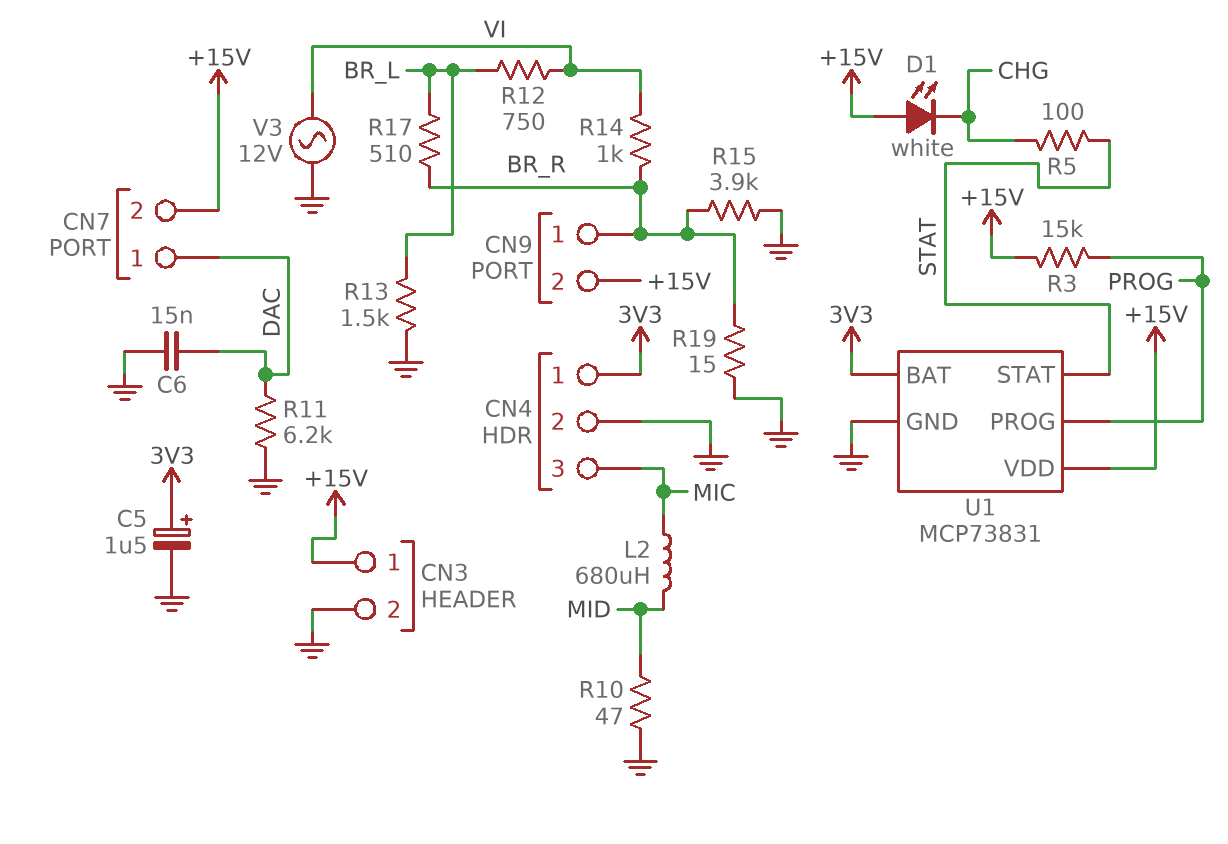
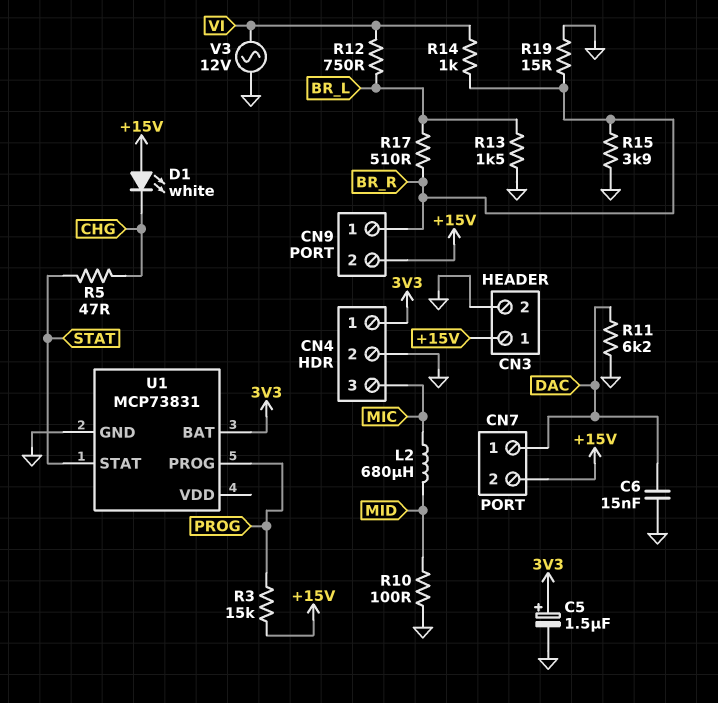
R5: 100 (CHG, STAT) -> 47 (CHG, STAT)
R10: 47 (GND, MID) -> 100 (GND, MID)
U1 pin VDD: +15V -> none

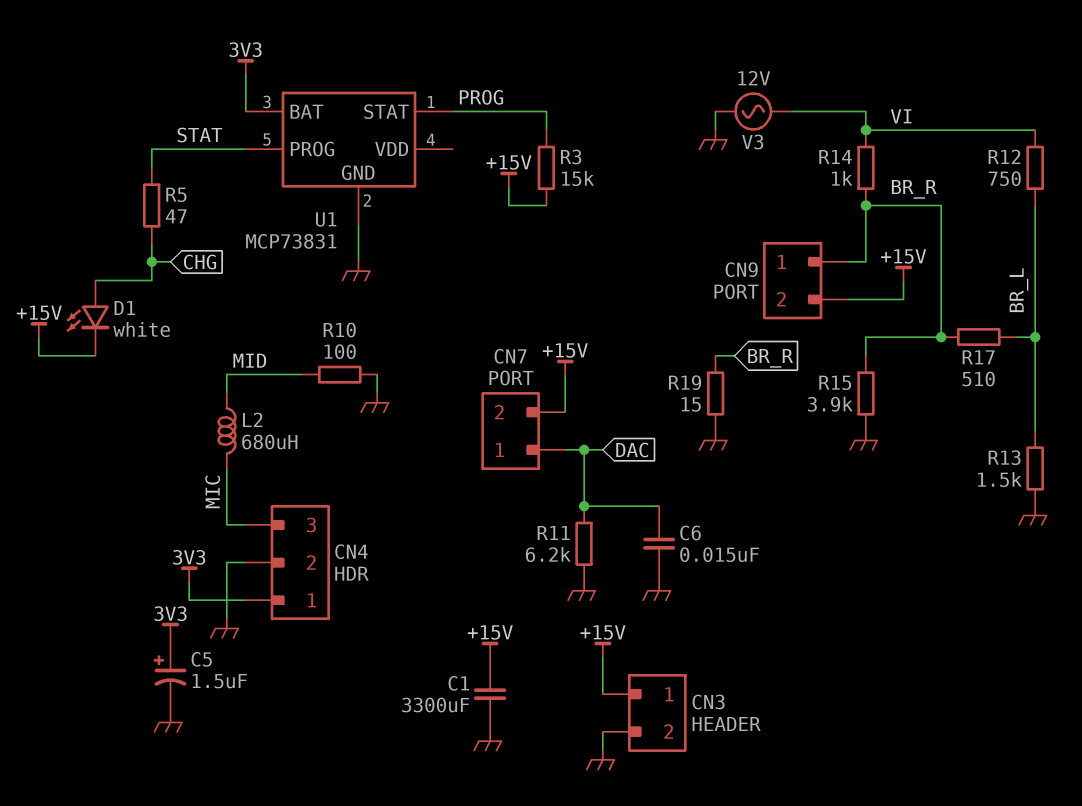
C1: none -> 3300uF (+15V, GND)
D1: LED white (A +15V, K CHG) -> LED white (A CHG, K +15V)
U1 pin PROG: PROG -> STAT
U1 pin STAT: STAT -> PROG

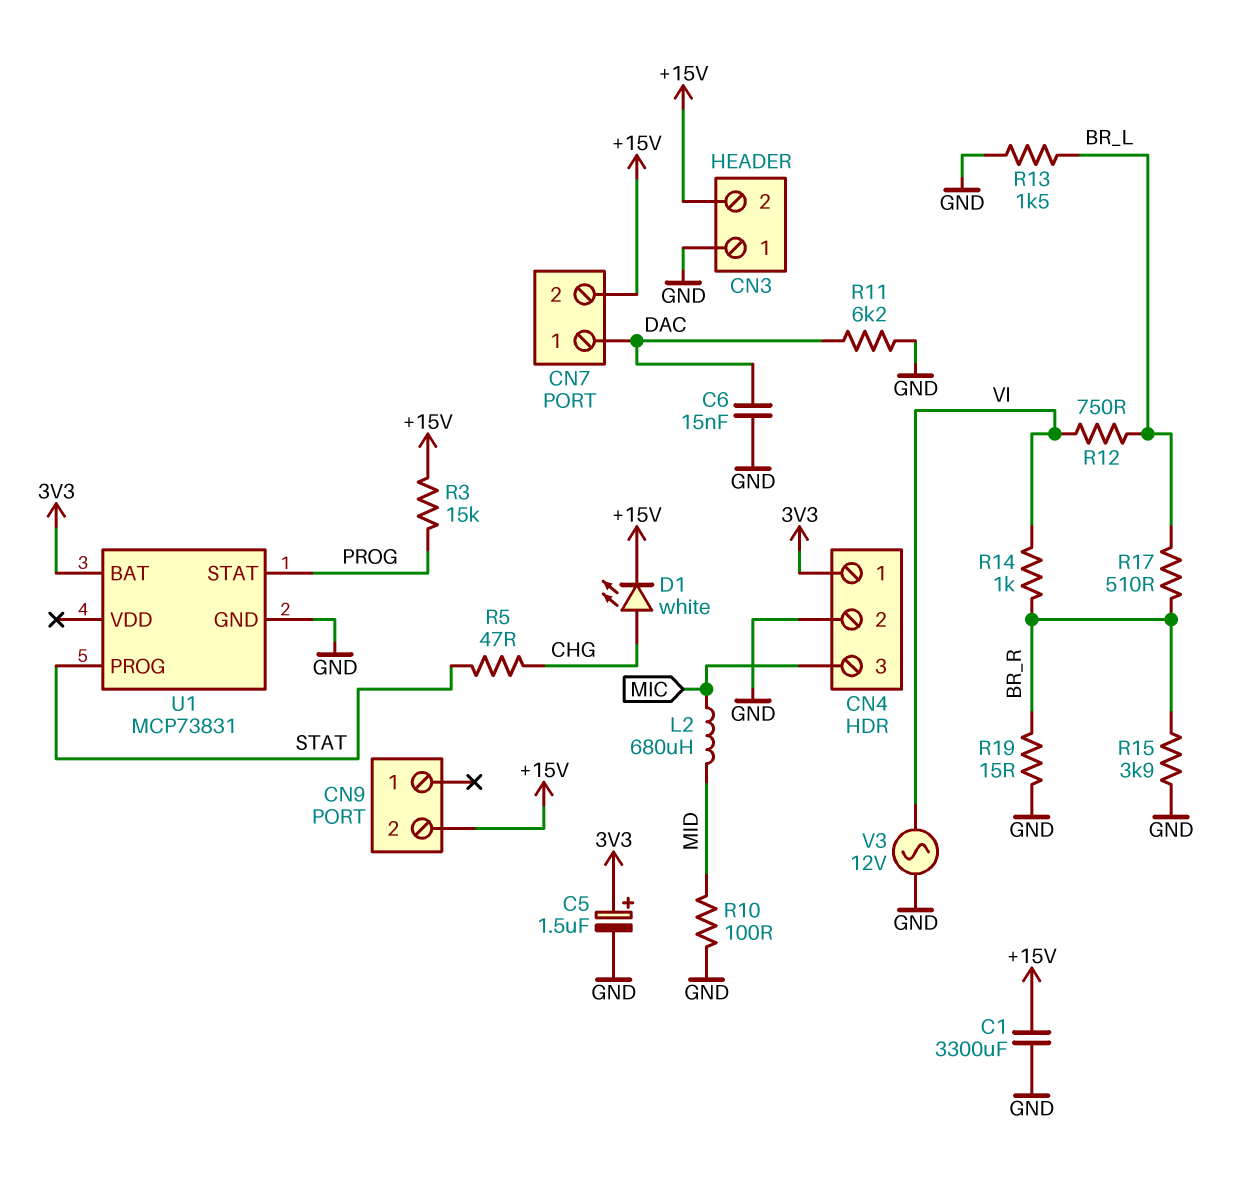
CN3 pin 1: +15V -> GND
CN3 pin 2: GND -> +15V
CN9 pin 1: BR_R -> none

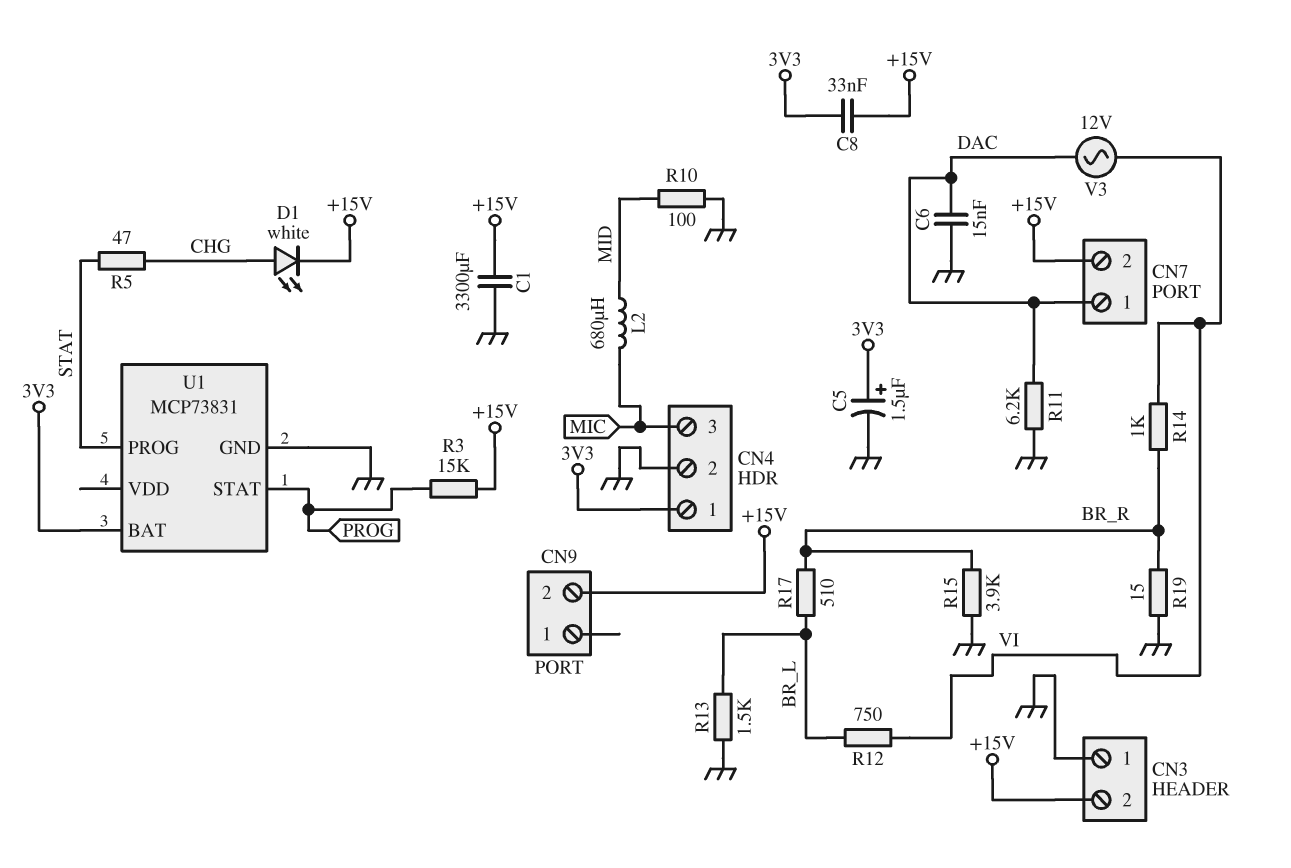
C8: none -> 33nF (+15V, 3V3)
V3: AC 12V (GND, VI) -> AC 12V (DAC, VI)

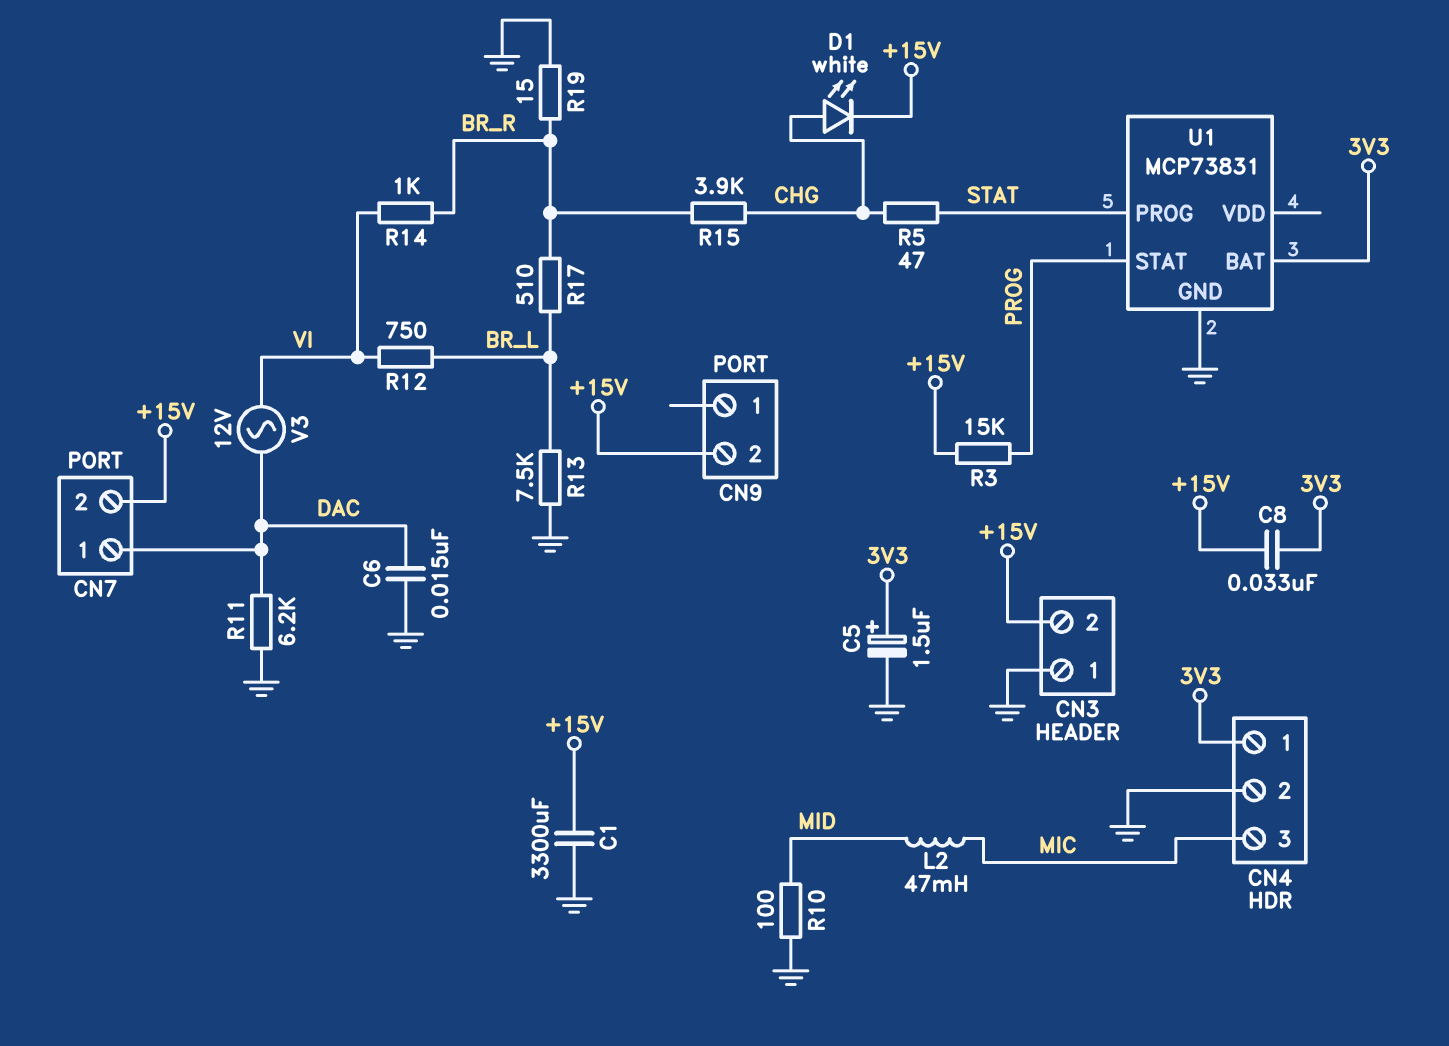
L2: 680uH (MIC, MID) -> 47mH (MIC, MID)
R13: 1.5k (BR_L, GND) -> 7.5k (BR_L, GND)
R15: 3.9k (BR_R, GND) -> 3.9k (BR_R, CHG)

